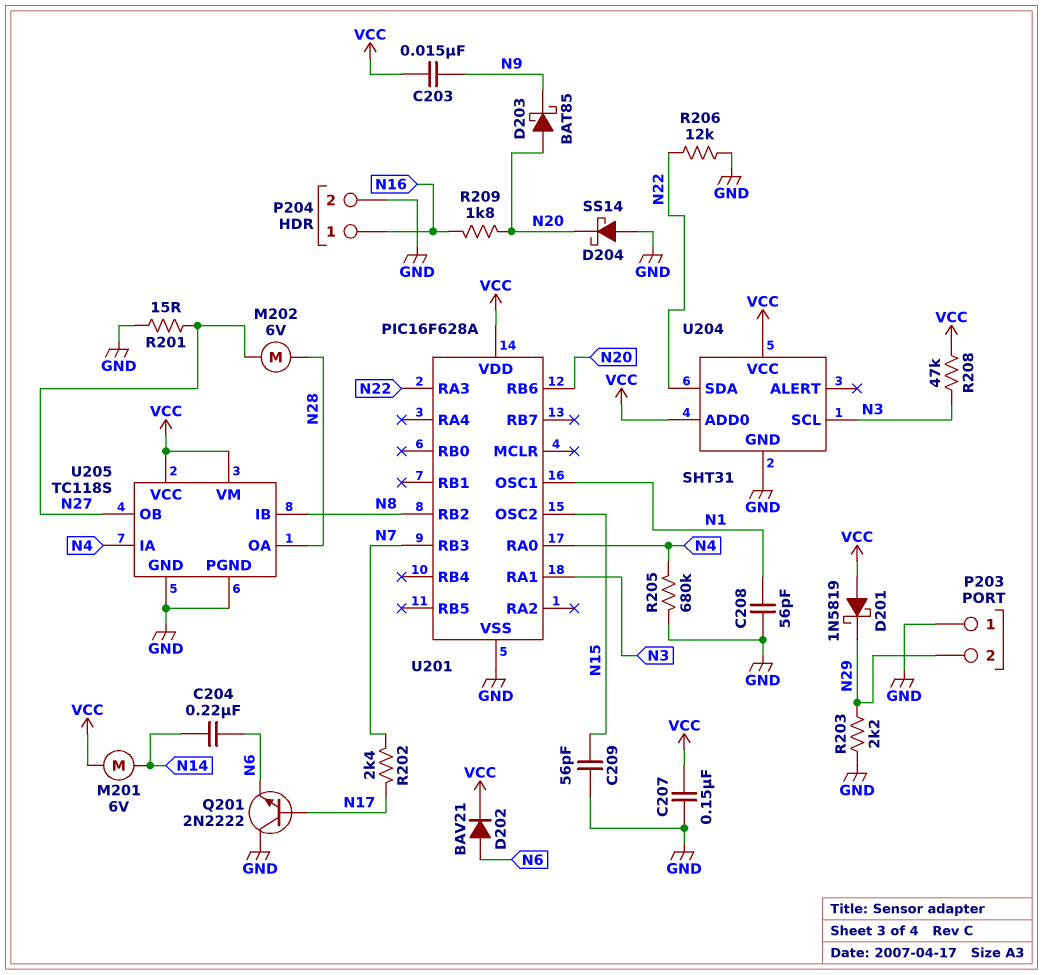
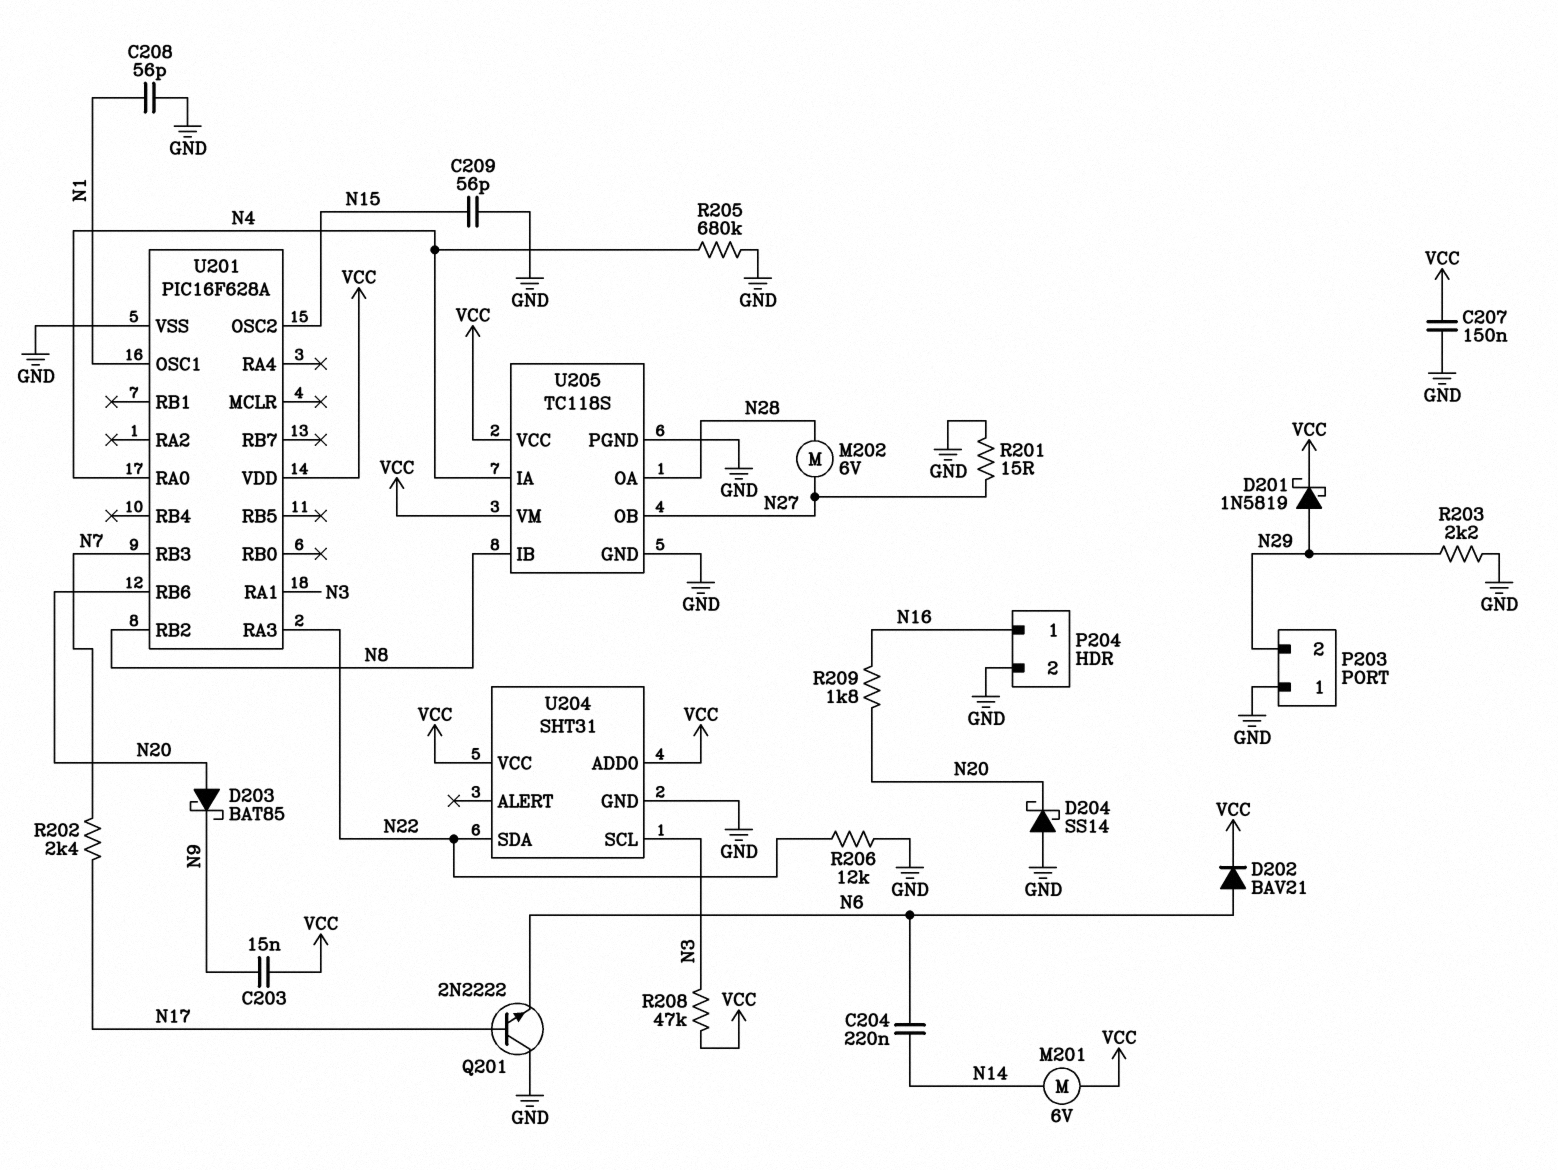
D201: schottky 1N5819 (A VCC, K N29) -> schottky 1N5819 (A N29, K VCC)

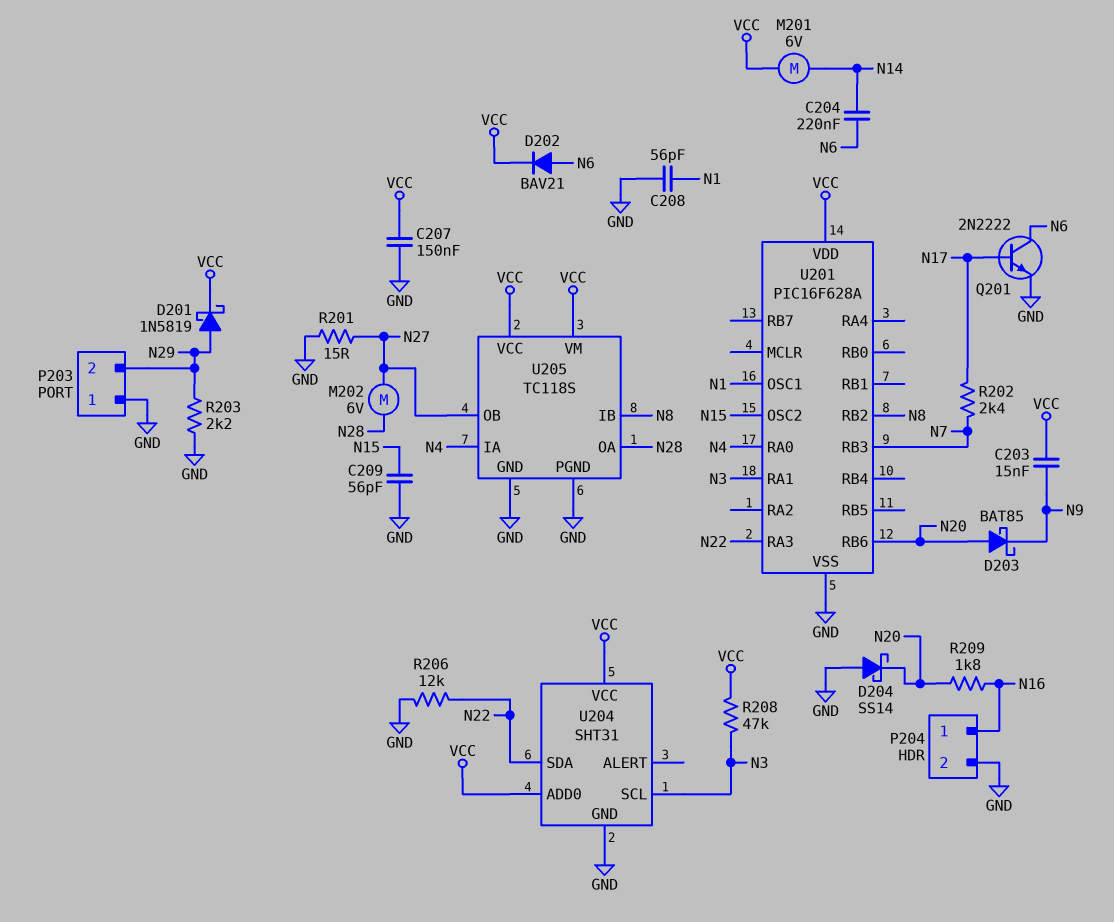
Q201: NPN 2N2222 (B N17, C GND, E N6) -> NPN 2N2222 (B N17, C N6, E GND)
R205: 680k (GND, N4) -> none

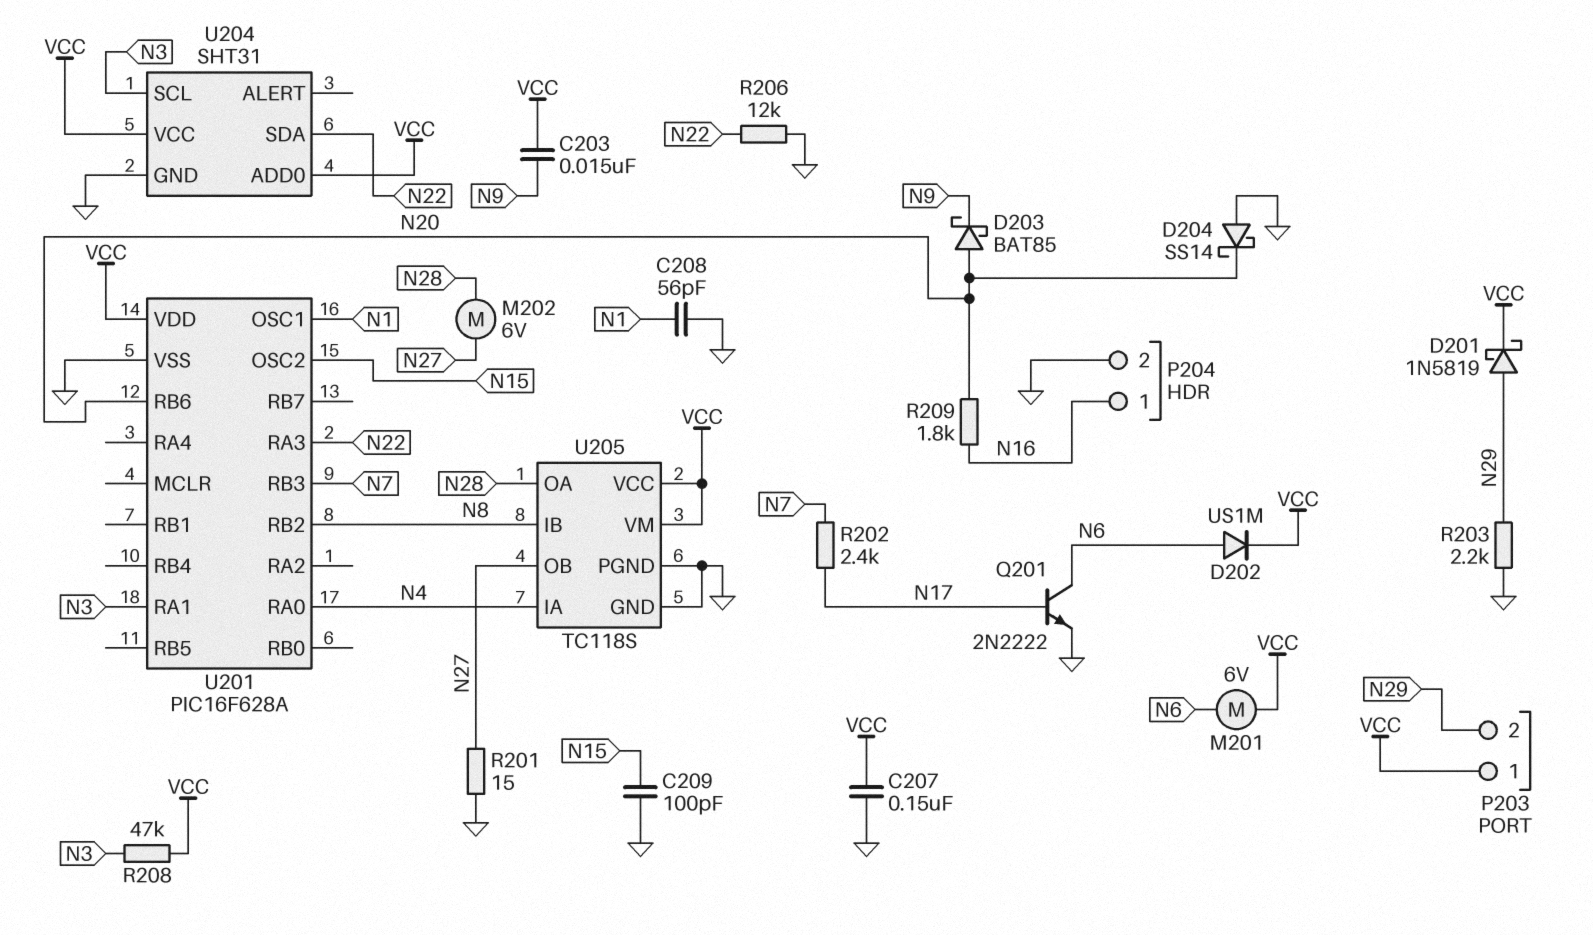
C204: 220nF (N6, N14) -> none
C209: 56pF (GND, N15) -> 100pF (GND, N15)
D202: diode BAV21 (A N6, K VCC) -> diode US1M (A N6, K VCC)
M201: motor 6V (N14, VCC) -> motor 6V (N6, VCC)
P203 pin 1: GND -> VCC

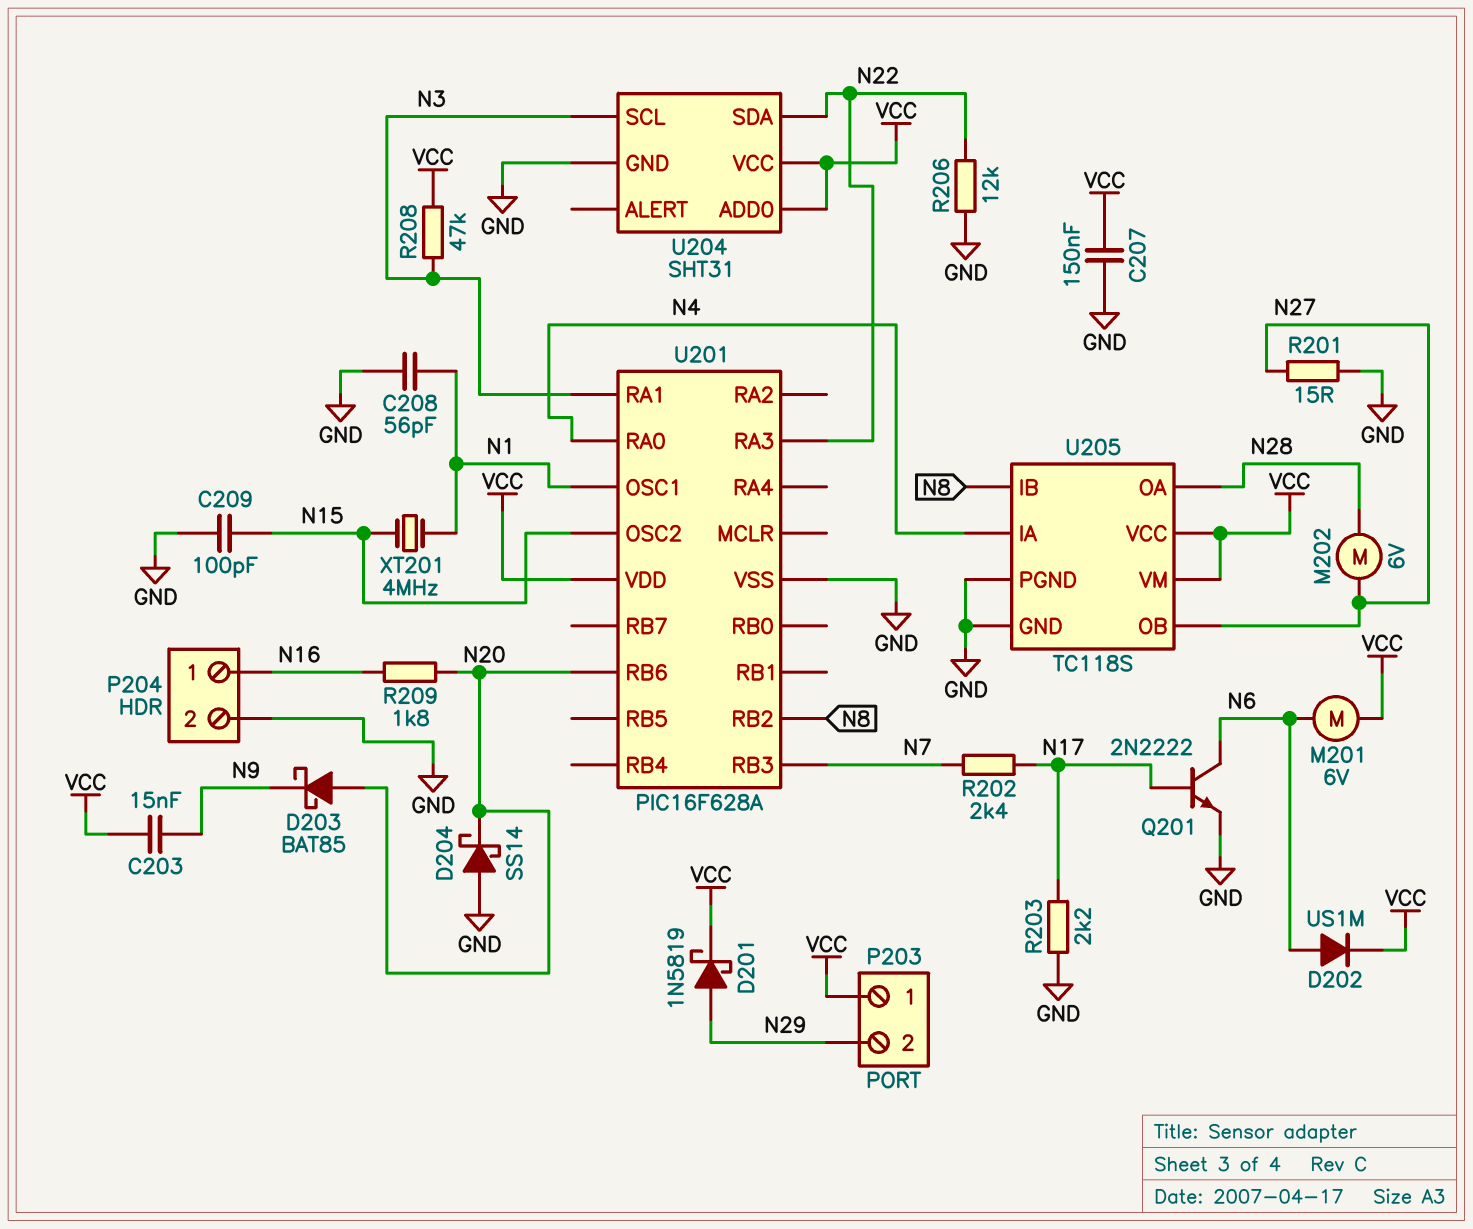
R203: 2.2k (GND, N29) -> 2.2k (GND, N17)
XT201: none -> 4MHz (N1, N15)

